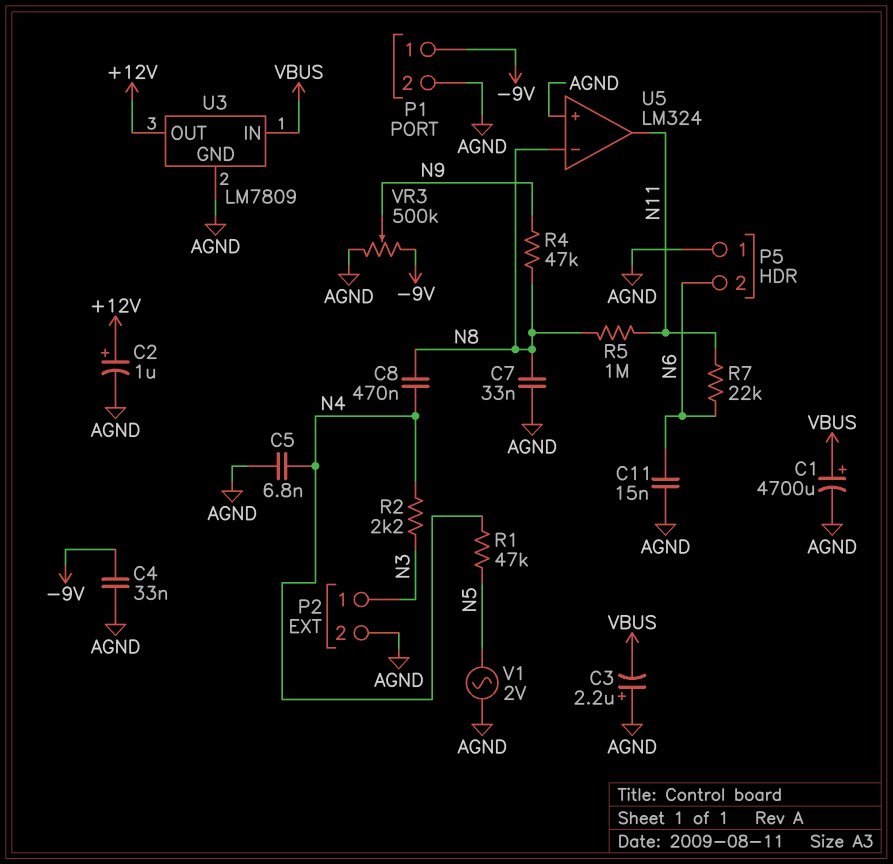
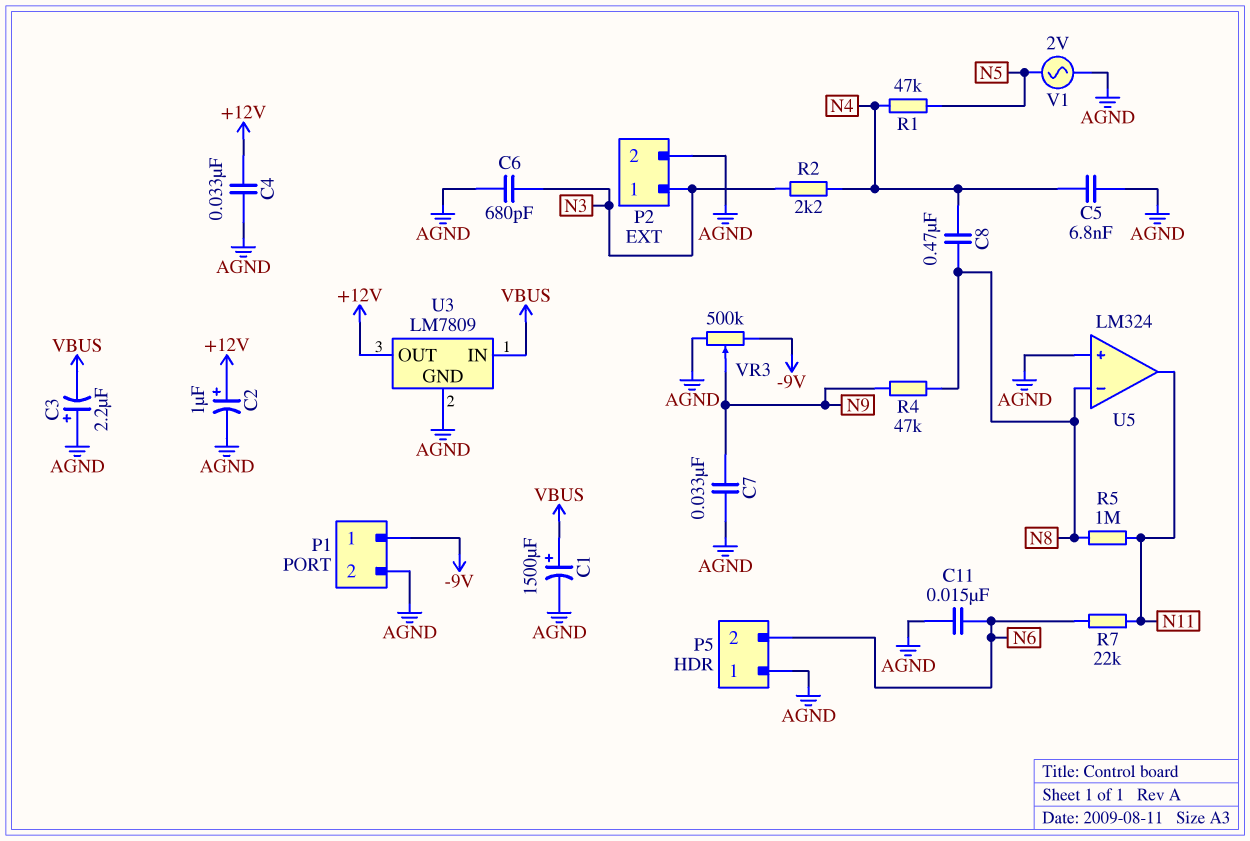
C1: 4700uF (plus VBUS, minus AGND) -> 1500uF (plus VBUS, minus AGND)
C4: 33nF (-9V, AGND) -> 33nF (+12V, AGND)
C6: none -> 680pF (AGND, N3)
C7: 33nF (AGND, N8) -> 33nF (AGND, N9)

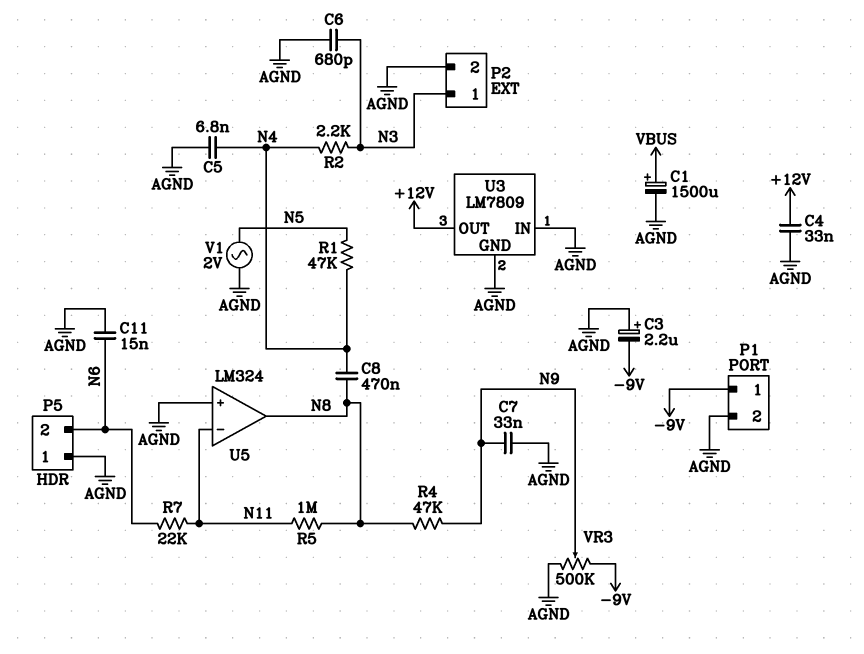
C2: 1uF (plus +12V, minus AGND) -> none
C3: 2.2uF (plus AGND, minus VBUS) -> 2.2uF (plus AGND, minus -9V)
U3 pin IN: VBUS -> AGND
U5 pin in-: N8 -> N11
U5 pin out: N11 -> N8

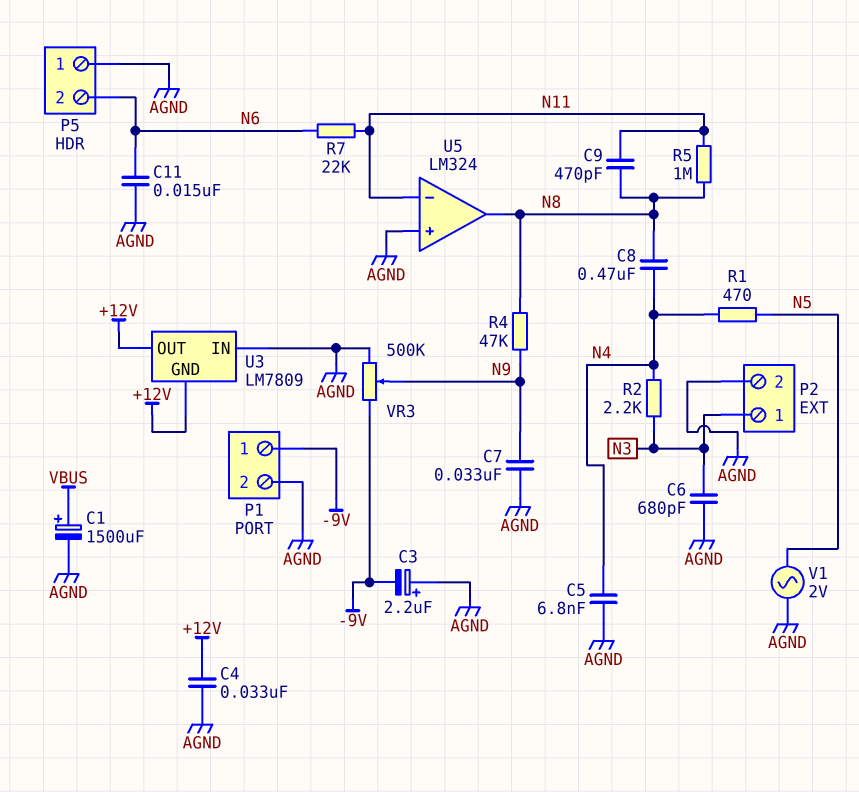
C9: none -> 470pF (N8, N11)
R1: 47k (N4, N5) -> 470 (N4, N5)
U3 pin GND: AGND -> +12V

